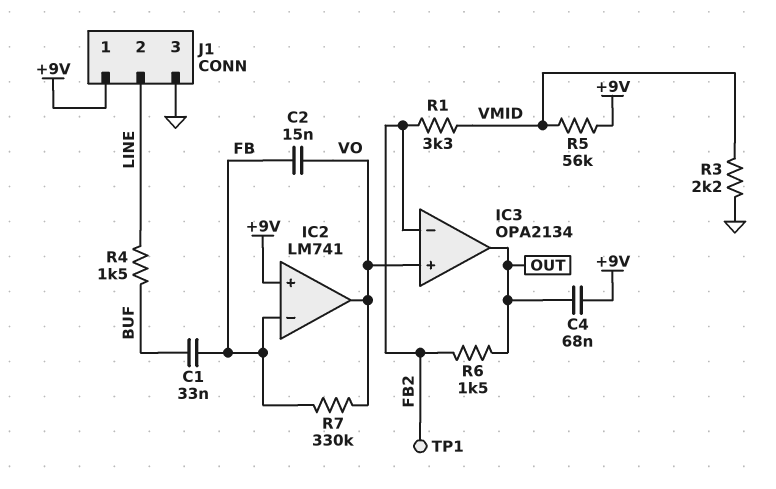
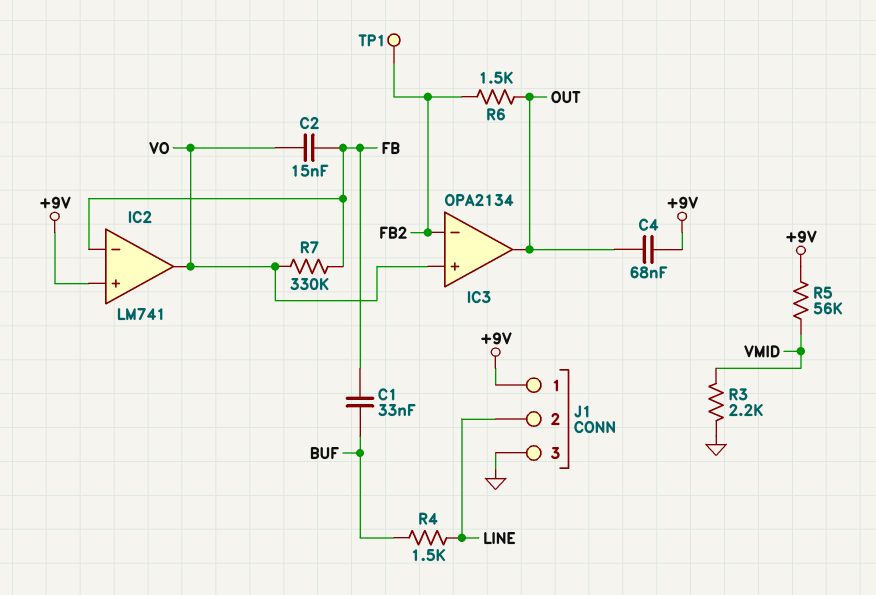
R1: 3.3k (FB2, VMID) -> none

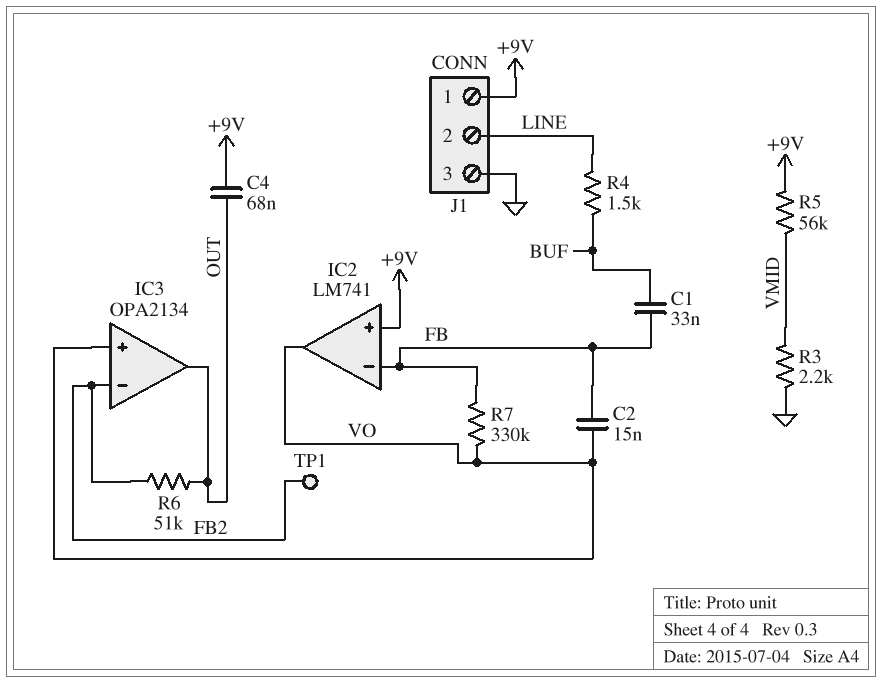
R6: 1.5k (FB2, OUT) -> 51k (FB2, OUT)

